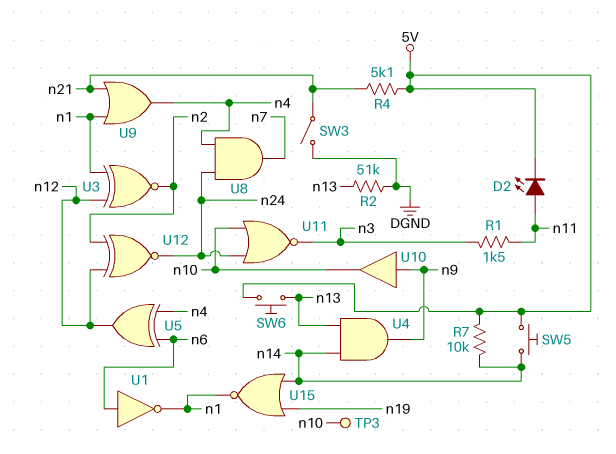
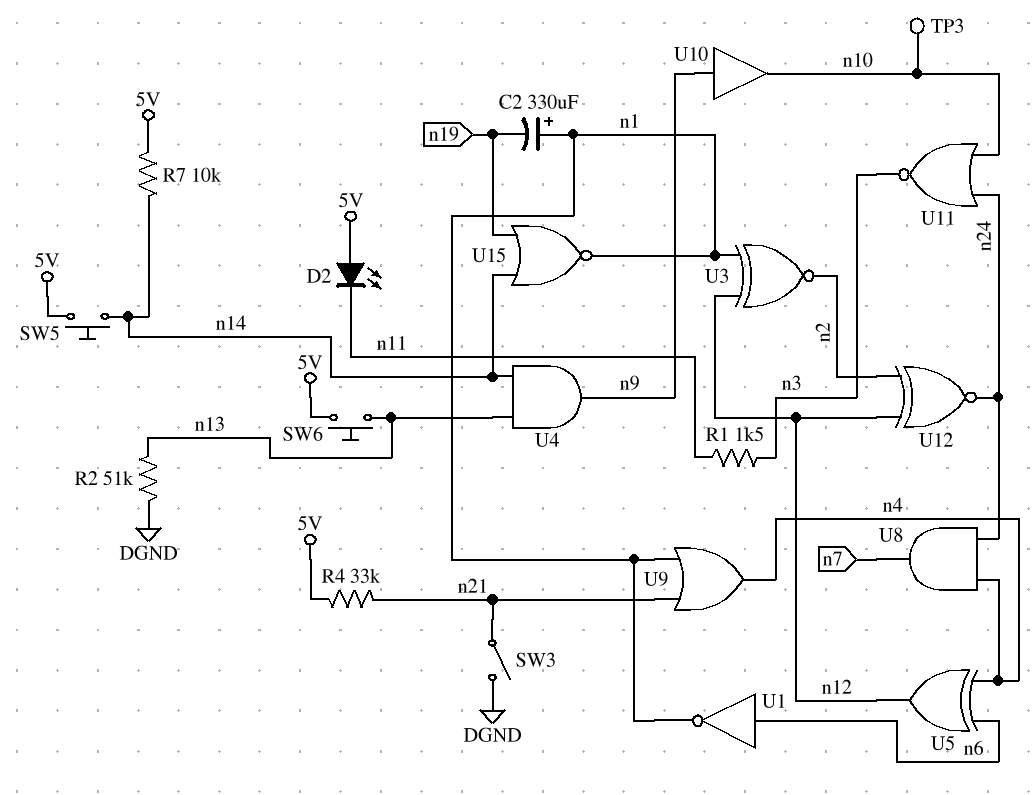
C2: none -> 330uF (plus n1, minus n19)
D2: LED (A n11, K 5V) -> LED (A 5V, K n11)
R4: 5.1k (5V, n21) -> 33k (5V, n21)

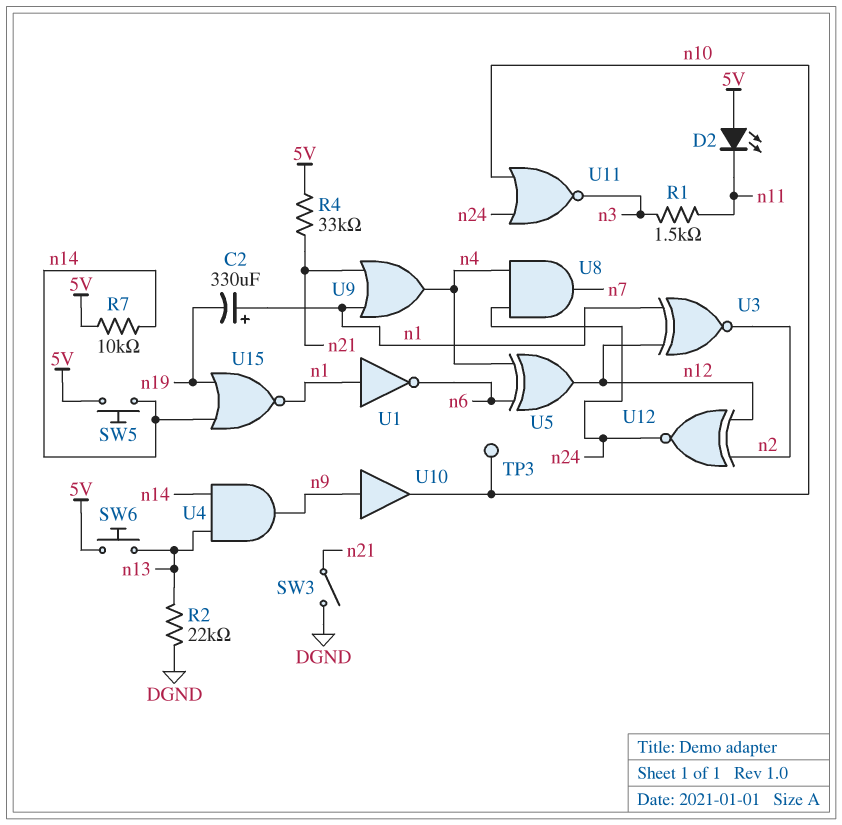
R2: 51k (DGND, n13) -> 22k (DGND, n13)
U1: NOT (in n6, out n1) -> NOT (in n1, out n6)

